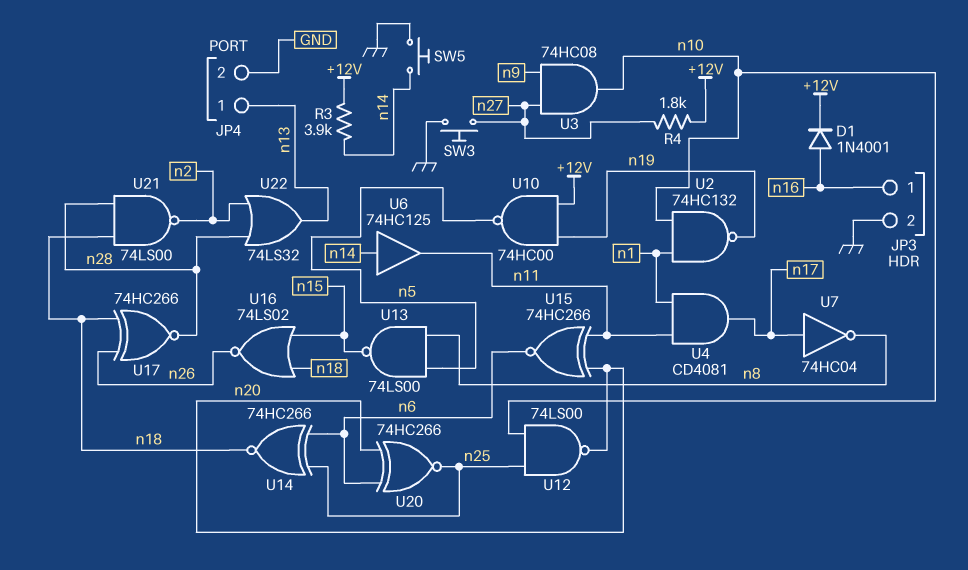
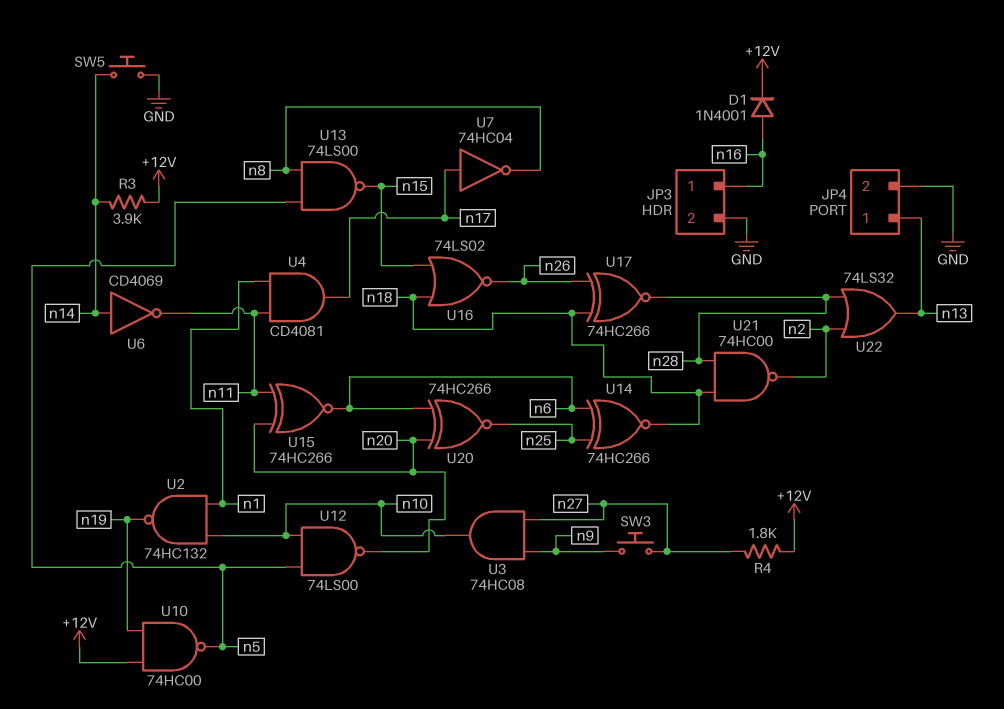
SW3: button (GND, n27) -> button (n9, n27)
U6: buffer 74HC125 (in n14, out n11) -> NOT CD4069 (in n14, out n11)
U12: NAND 74LS00 (in n10, in n25, out n20) -> NAND 74LS00 (in n5, in n10, out n20)
U21: NAND 74LS00 (in n18, in n28, out n2) -> NAND 74HC00 (in n18, in n28, out n2)

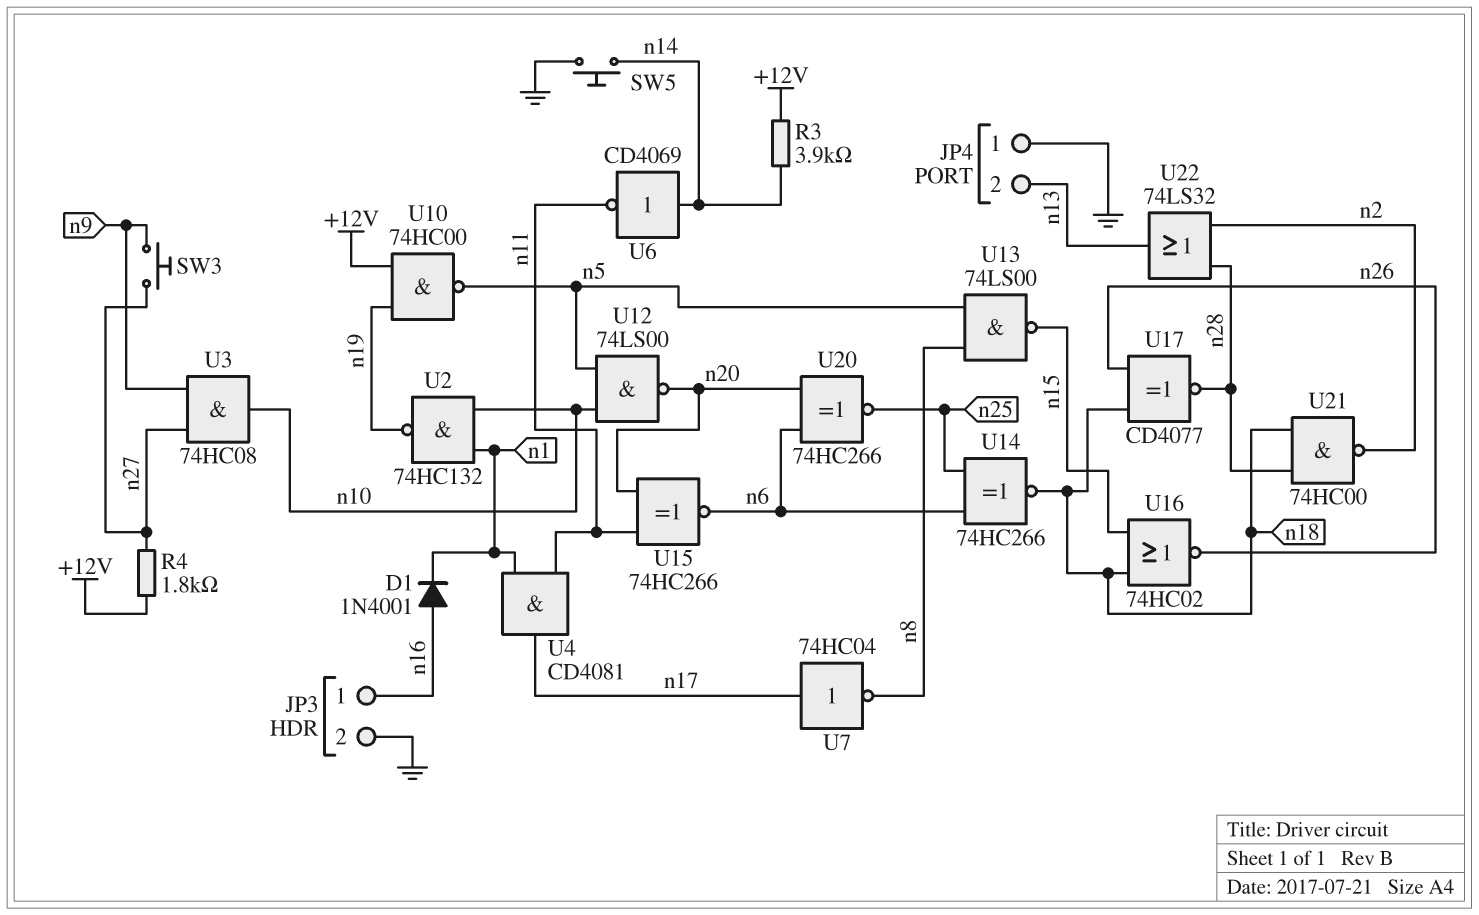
D1: diode 1N4001 (A n16, K +12V) -> diode 1N4001 (A n16, K n1)
JP4 pin 1: n13 -> GND
JP4 pin 2: GND -> n13
U16: NOR 74LS02 (in n15, in n18, out n26) -> NOR 74HC02 (in n15, in n18, out n26)
U17: XNOR 74HC266 (in n18, in n26, out n28) -> XNOR CD4077 (in n18, in n26, out n28)

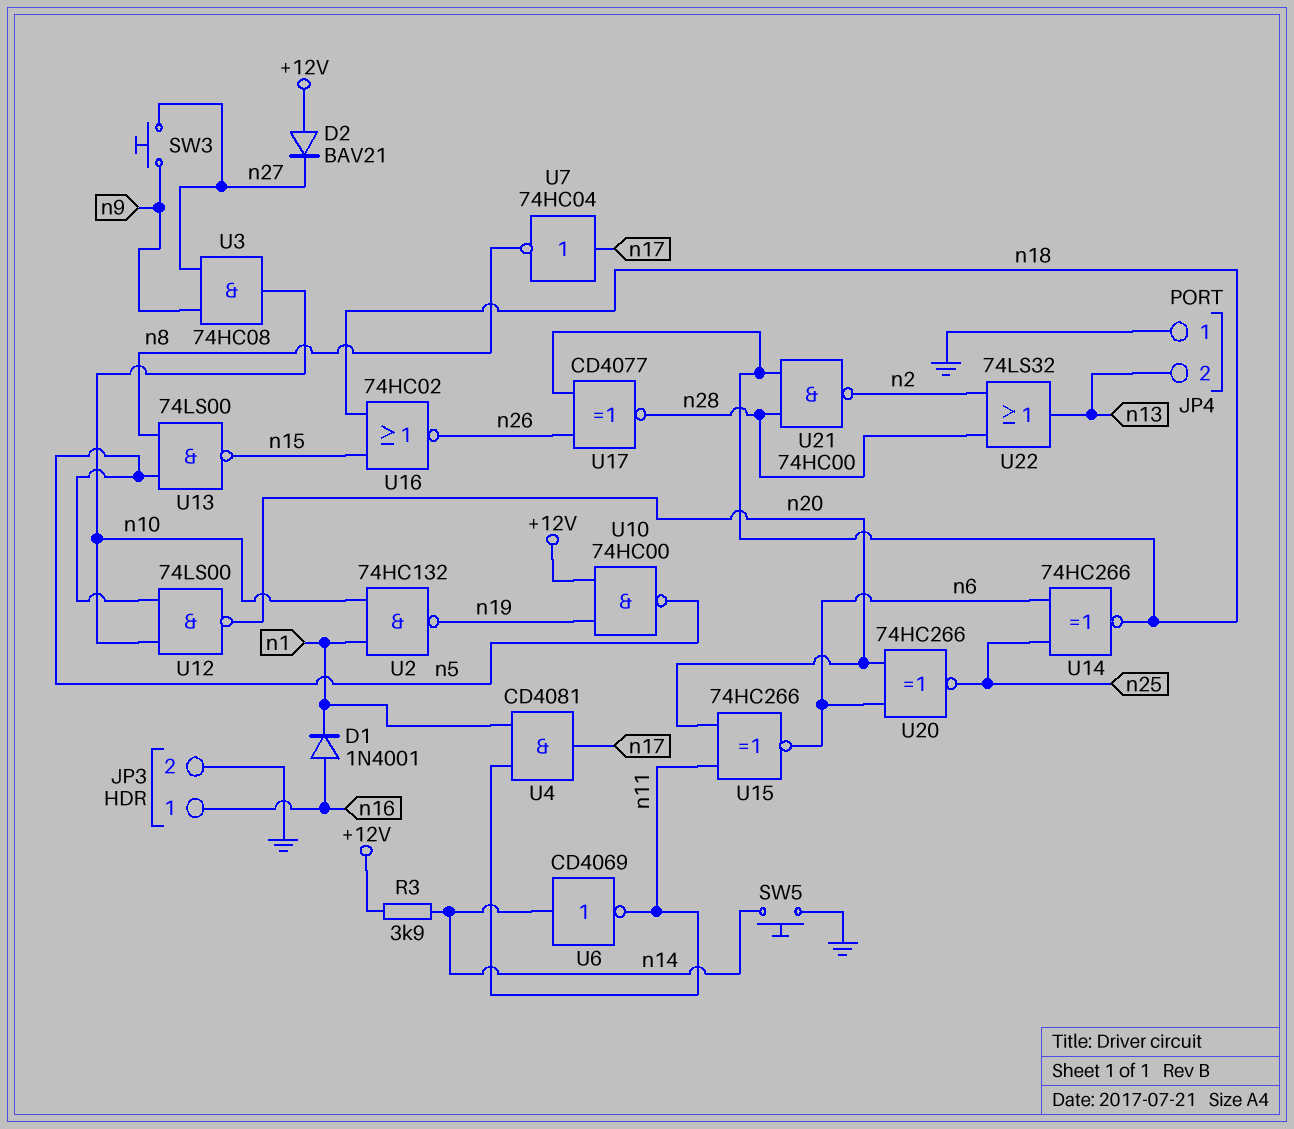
D2: none -> diode BAV21 (A +12V, K n27)
R4: 1.8k (+12V, n27) -> none

